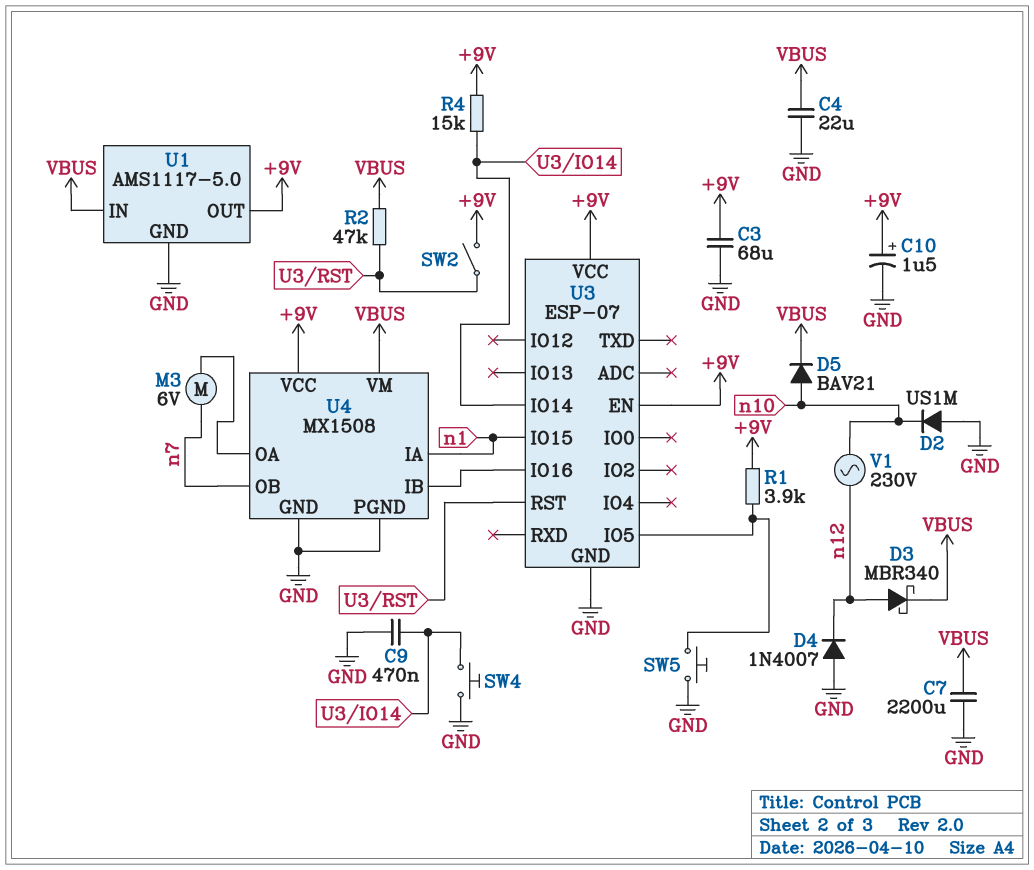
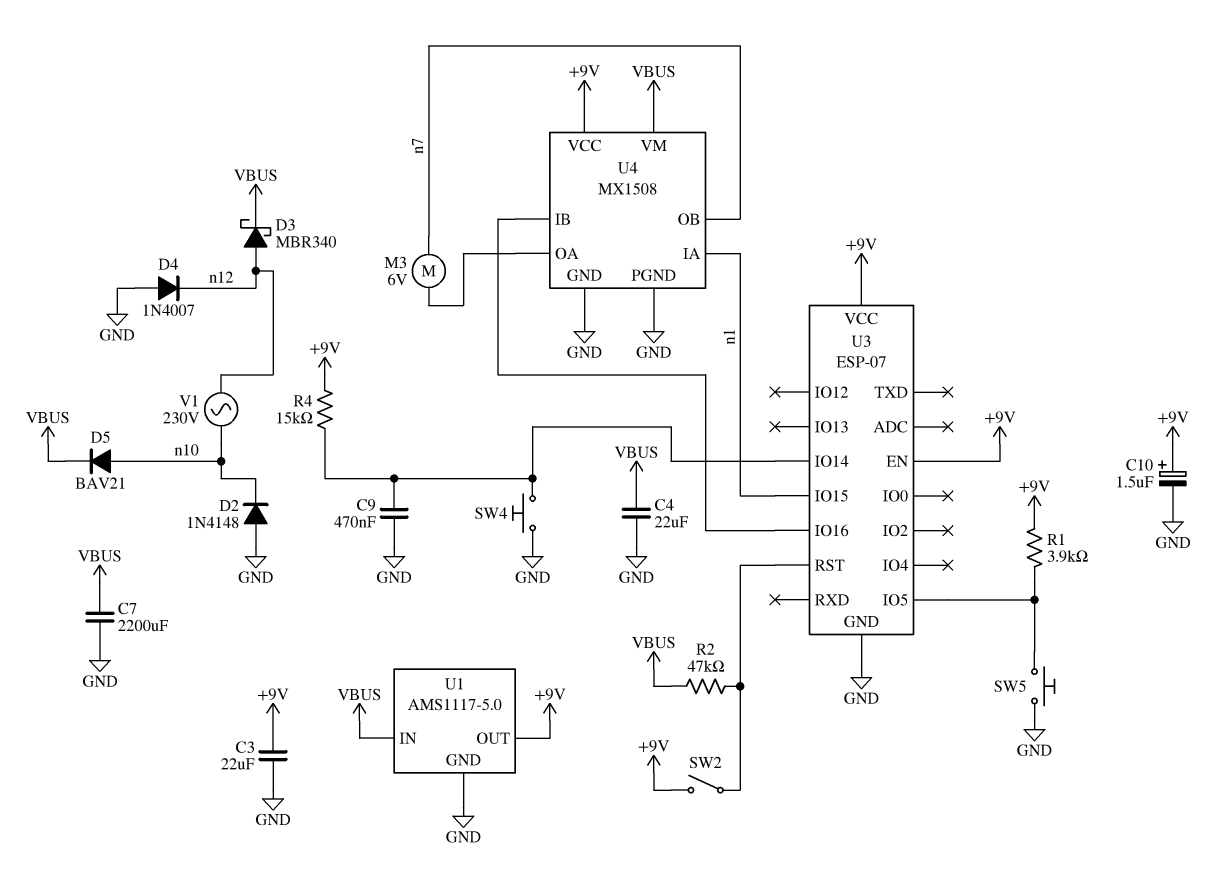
C3: 68uF (+9V, GND) -> 22uF (+9V, GND)
D2: diode US1M (A GND, K n10) -> diode 1N4148 (A GND, K n10)

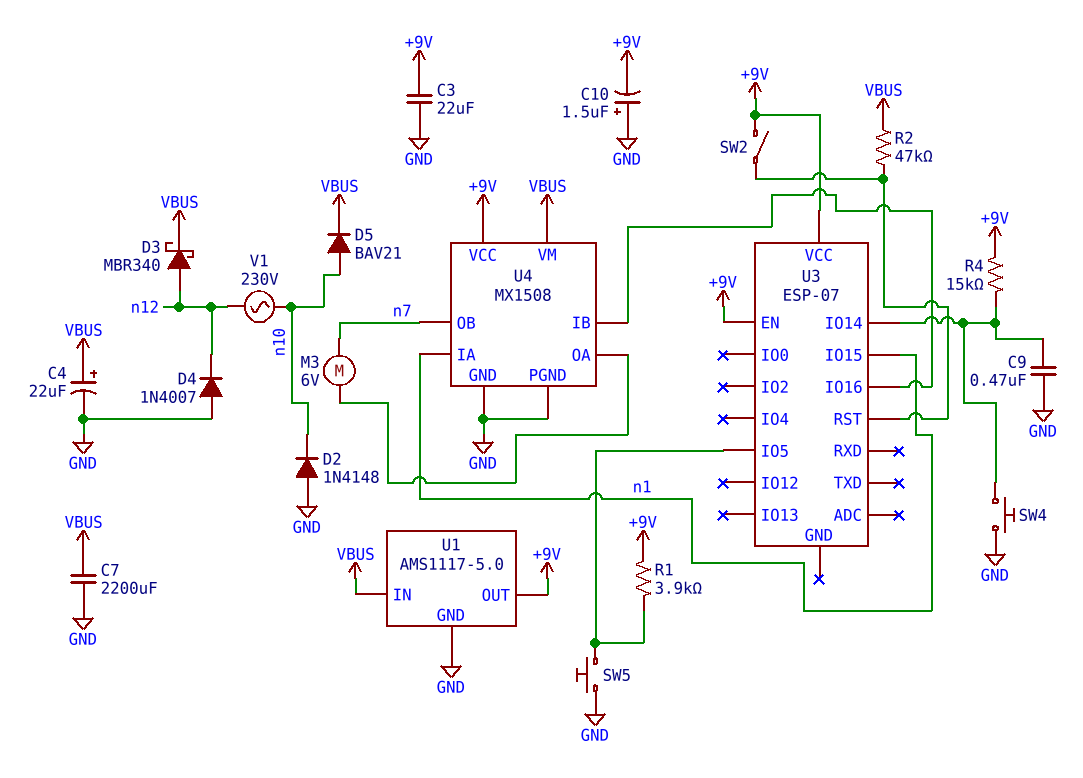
C4: 22uF (GND, VBUS) -> 22uF (plus VBUS, minus GND)
C10: 1.5uF (plus +9V, minus GND) -> 1.5uF (plus GND, minus +9V)
U3 pin GND: GND -> none

